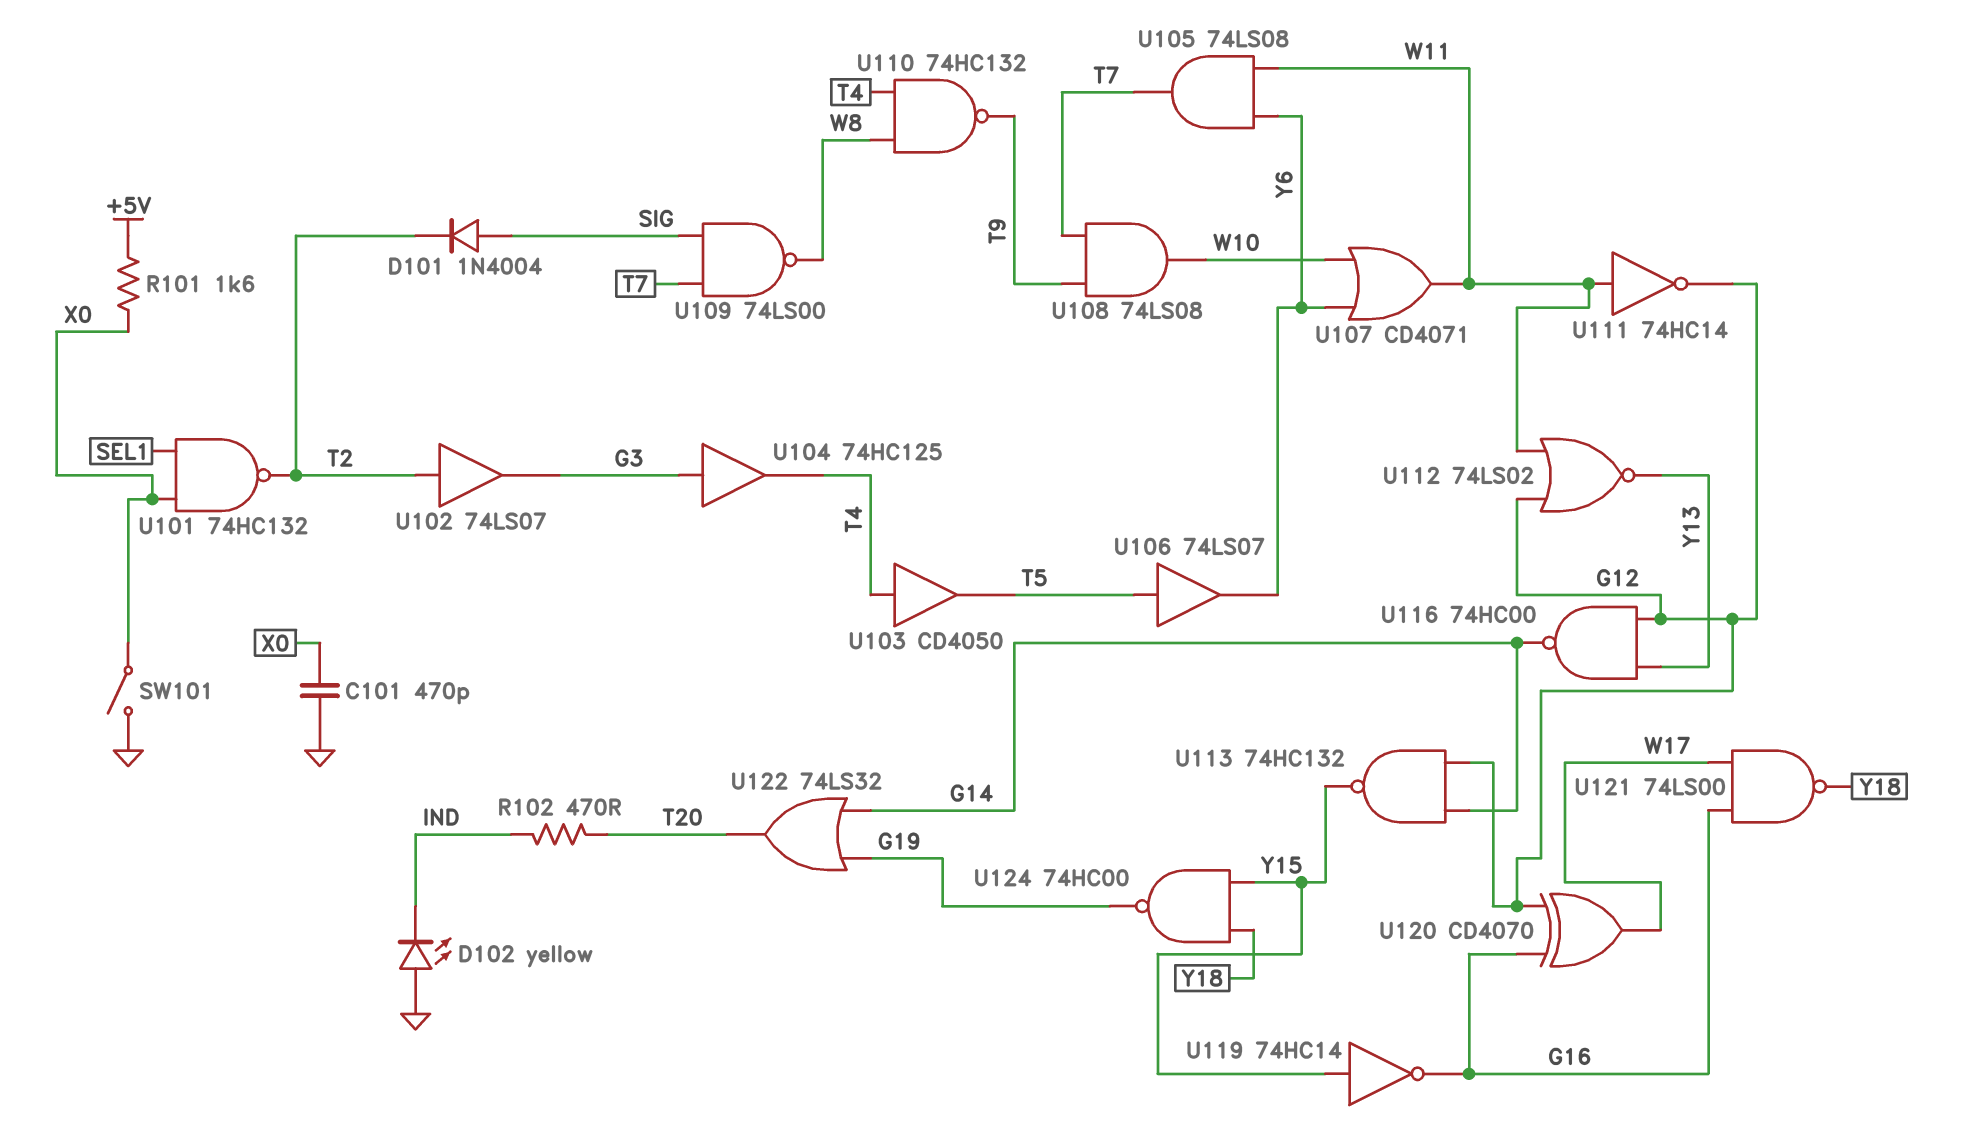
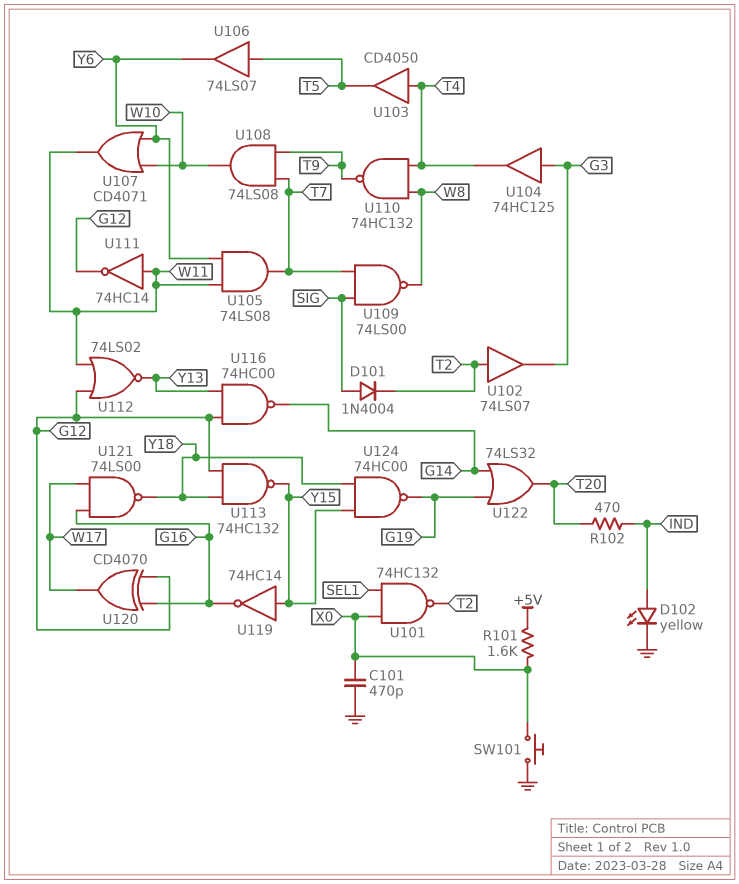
D102: LED yellow (A GND, K IND) -> LED yellow (A IND, K GND)
SW101: switch (GND, X0) -> button (GND, X0)
U113: NAND 74HC132 (in G12, in G14, out Y15) -> NAND 74HC132 (in G12, in Y18, out Y15)

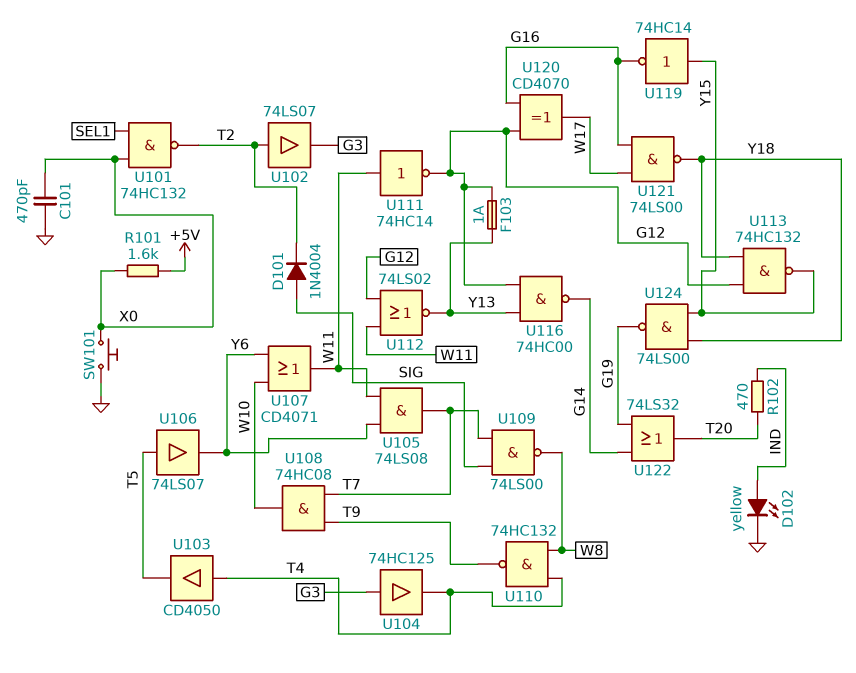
F103: none -> 1A (G12, Y13)
U108: AND 74LS08 (in T7, in T9, out W10) -> AND 74HC08 (in T7, in T9, out W10)
U124: NAND 74HC00 (in Y15, in Y18, out G19) -> NAND 74LS00 (in Y15, in Y18, out G19)

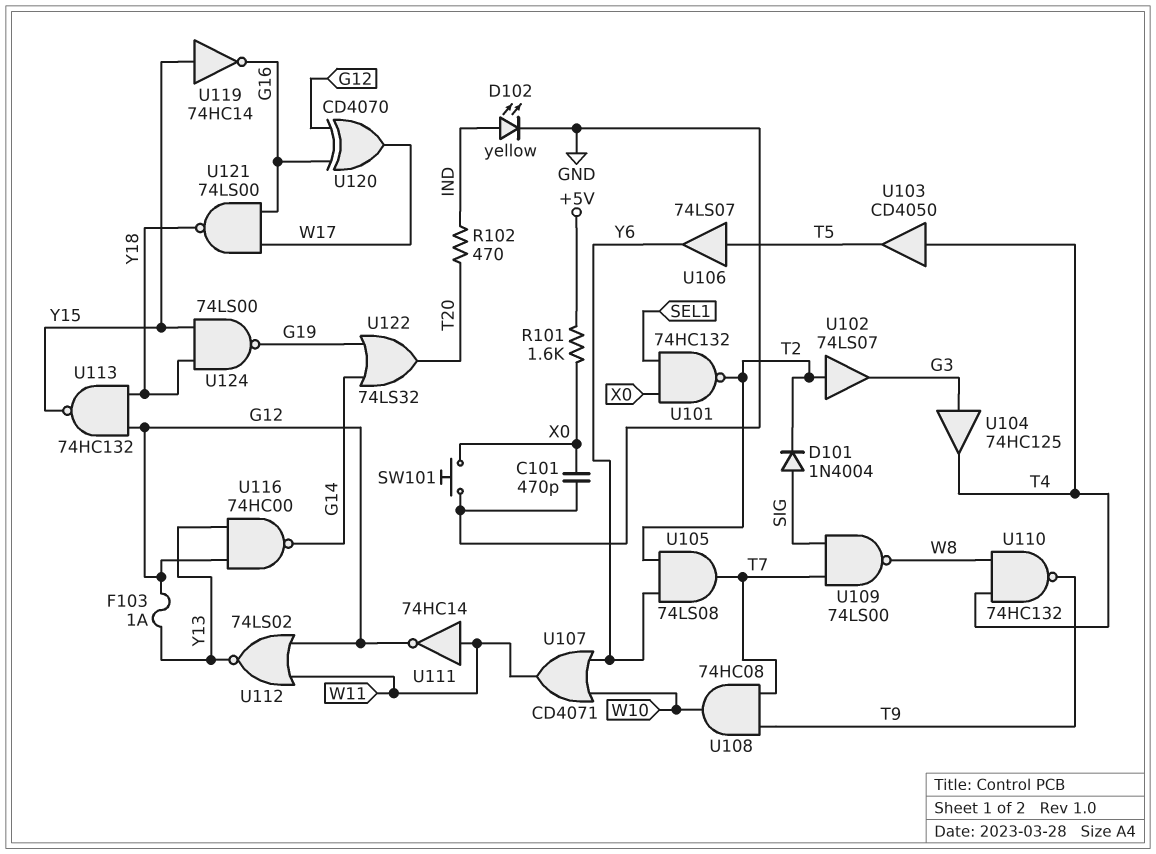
U105: AND 74LS08 (in W11, in Y6, out T7) -> AND 74LS08 (in T2, in Y6, out T7)

